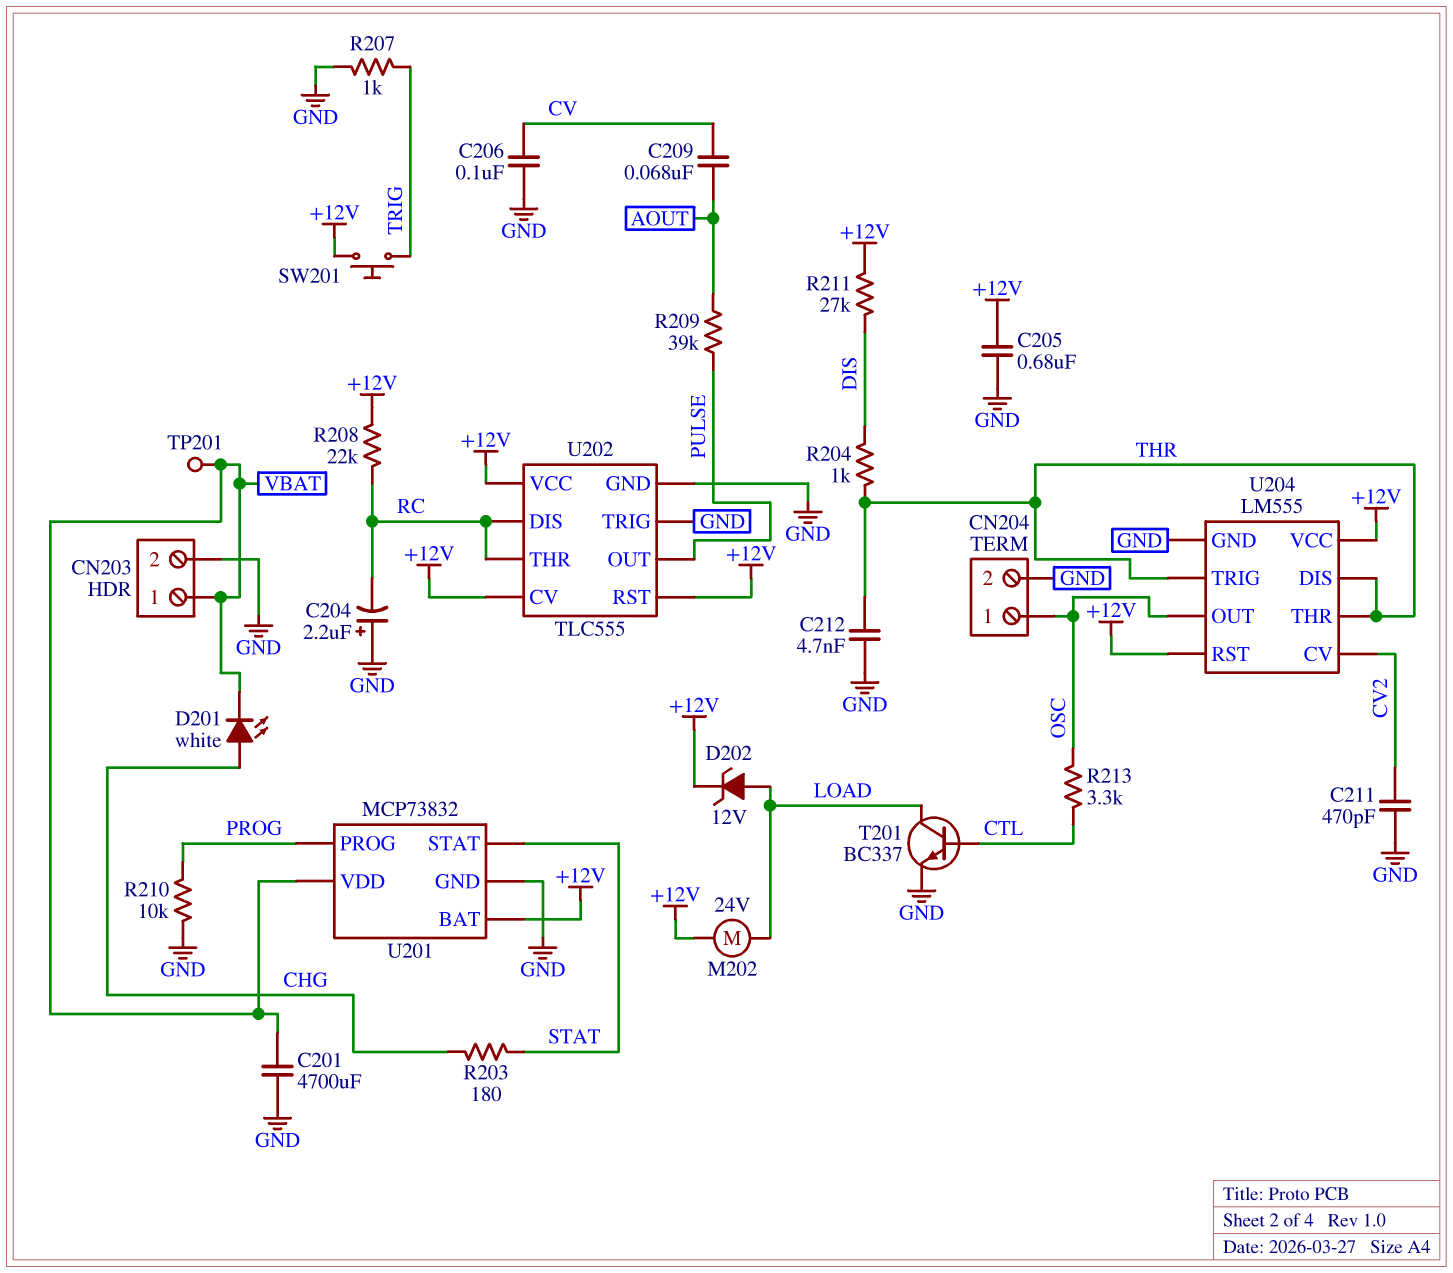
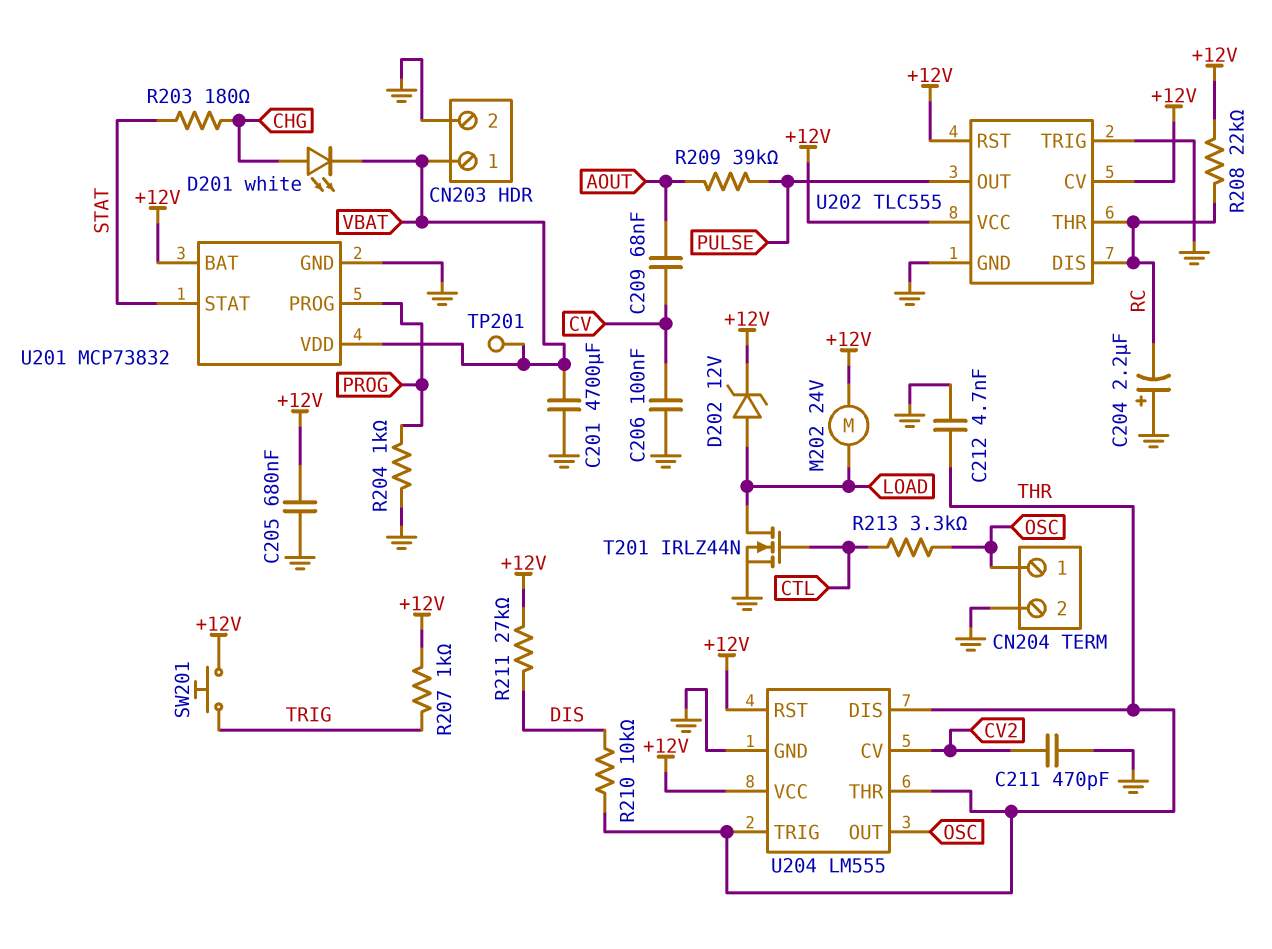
R204: 1k (DIS, THR) -> 1k (GND, PROG)
R207: 1k (GND, TRIG) -> 1k (+12V, TRIG)
R210: 10k (GND, PROG) -> 10k (DIS, THR)
T201: NPN BC337 (B CTL, C LOAD, E GND) -> NMOS IRLZ44N (G CTL, D LOAD, S GND)

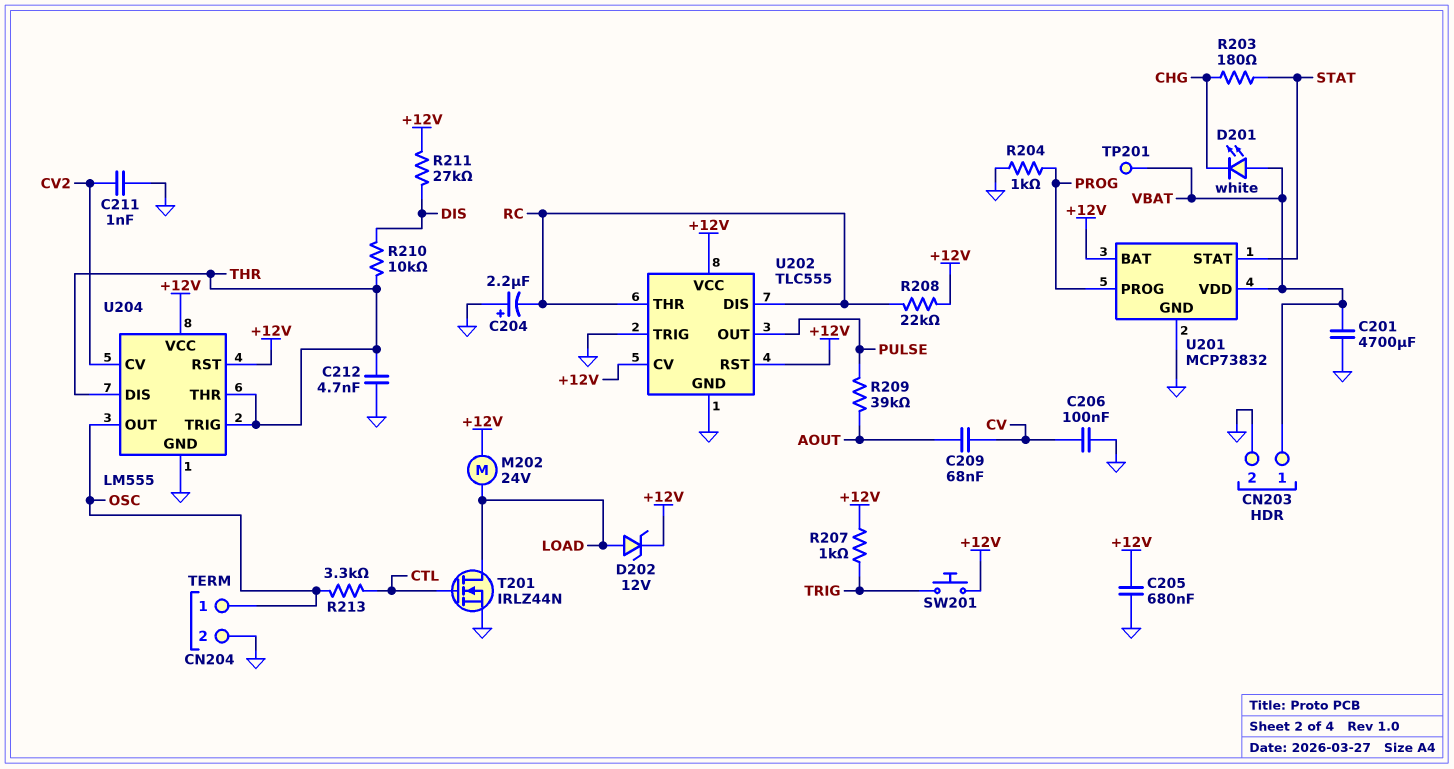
C211: 470pF (CV2, GND) -> 1nF (CV2, GND)
D201: LED white (A CHG, K VBAT) -> LED white (A VBAT, K CHG)

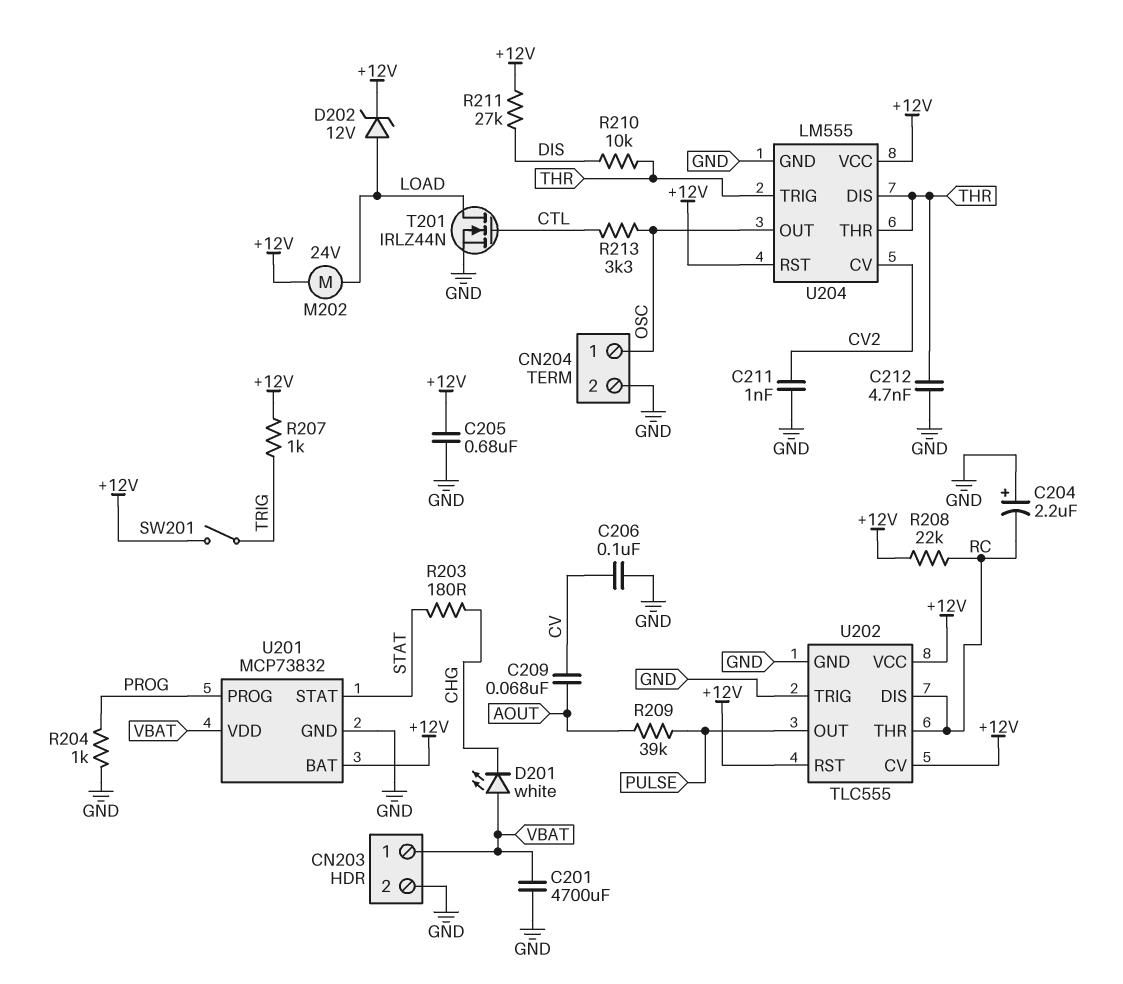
SW201: button (+12V, TRIG) -> switch (+12V, TRIG)
TP201: test point (VBAT) -> none

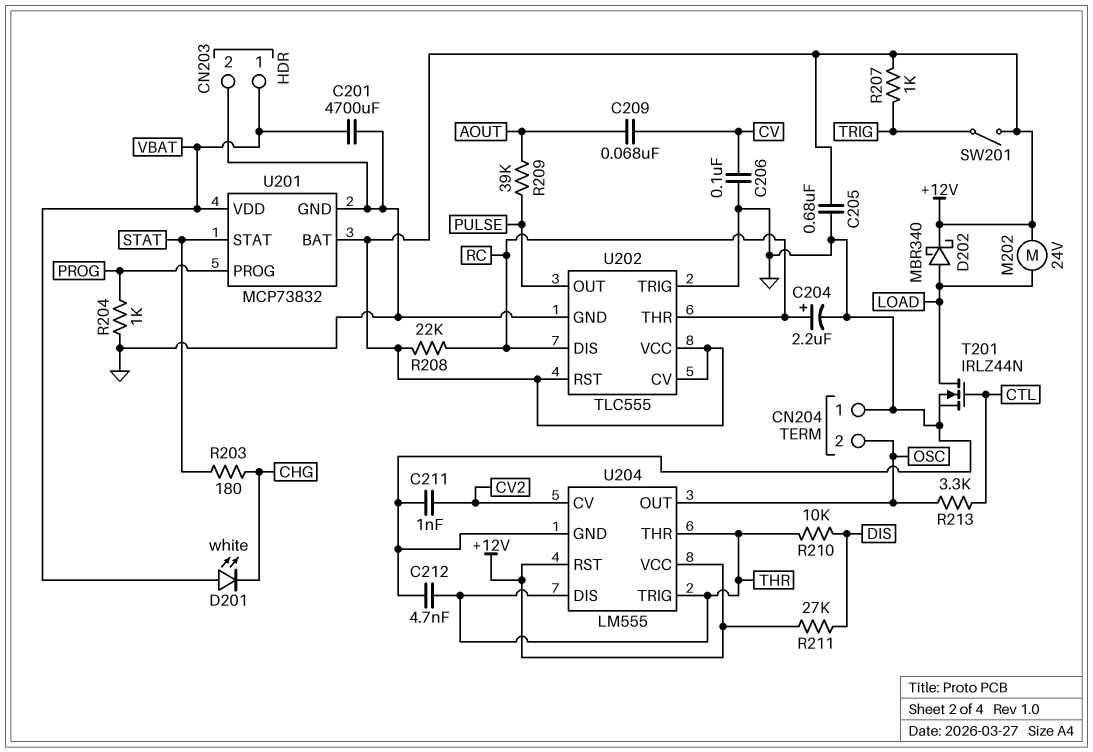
C204: 2.2uF (plus GND, minus RC) -> 2.2uF (plus RC, minus GND)
CN204 pin 1: OSC -> GND
CN204 pin 2: GND -> OSC
D202: zener 12V (A LOAD, K +12V) -> schottky MBR340 (A LOAD, K +12V)

